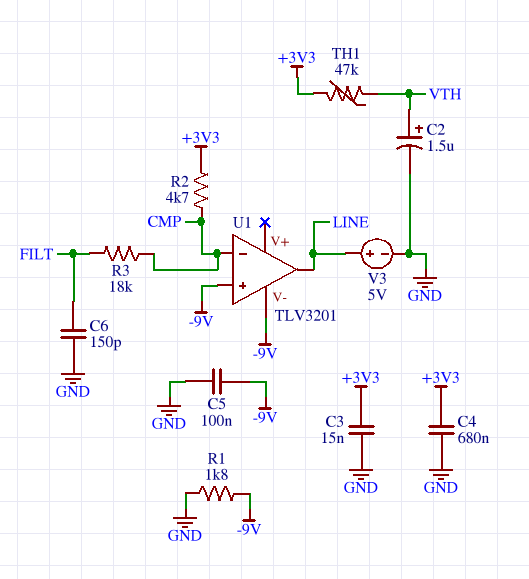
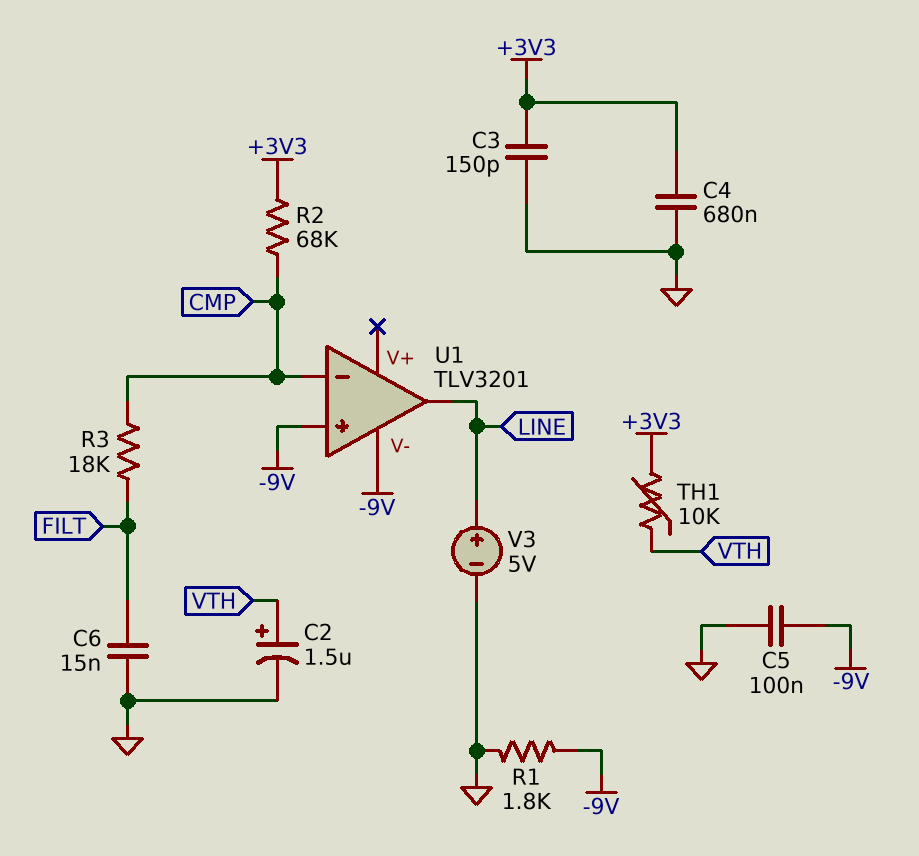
C3: 15nF (+3V3, GND) -> 150pF (+3V3, GND)
C6: 150pF (FILT, GND) -> 15nF (FILT, GND)
R2: 4.7k (+3V3, CMP) -> 68k (+3V3, CMP)
TH1: 47k (+3V3, VTH) -> 10k (+3V3, VTH)

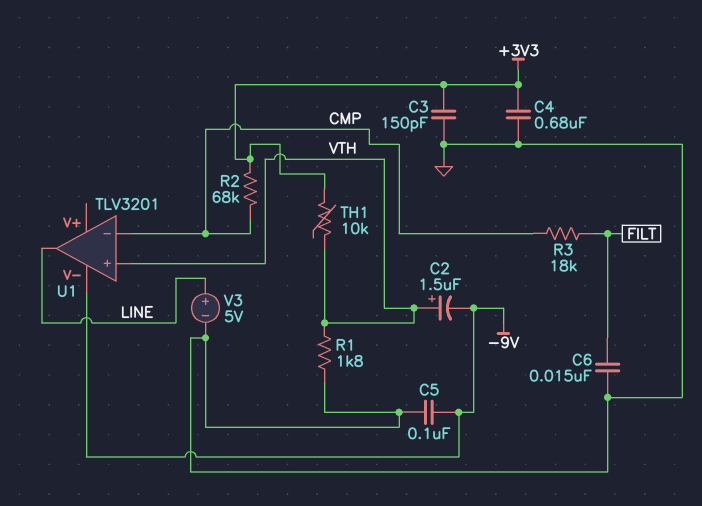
C2: 1.5uF (plus VTH, minus GND) -> 1.5uF (plus VTH, minus -9V)
R1: 1.8k (-9V, GND) -> 1.8k (GND, VTH)
U1 pin in+: -9V -> VTH

